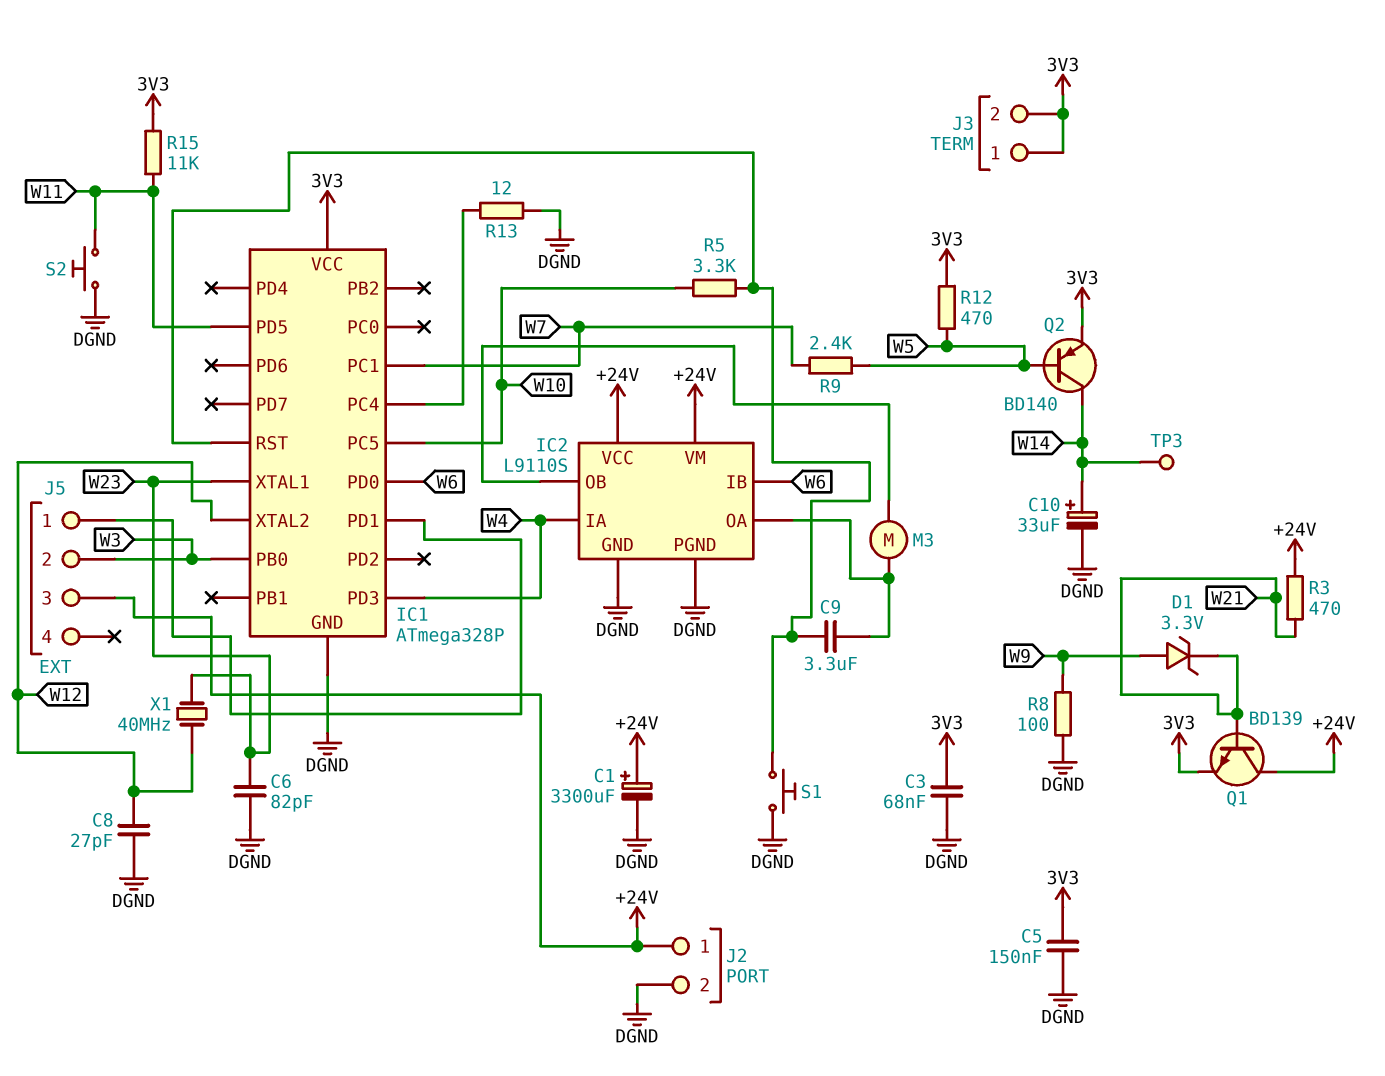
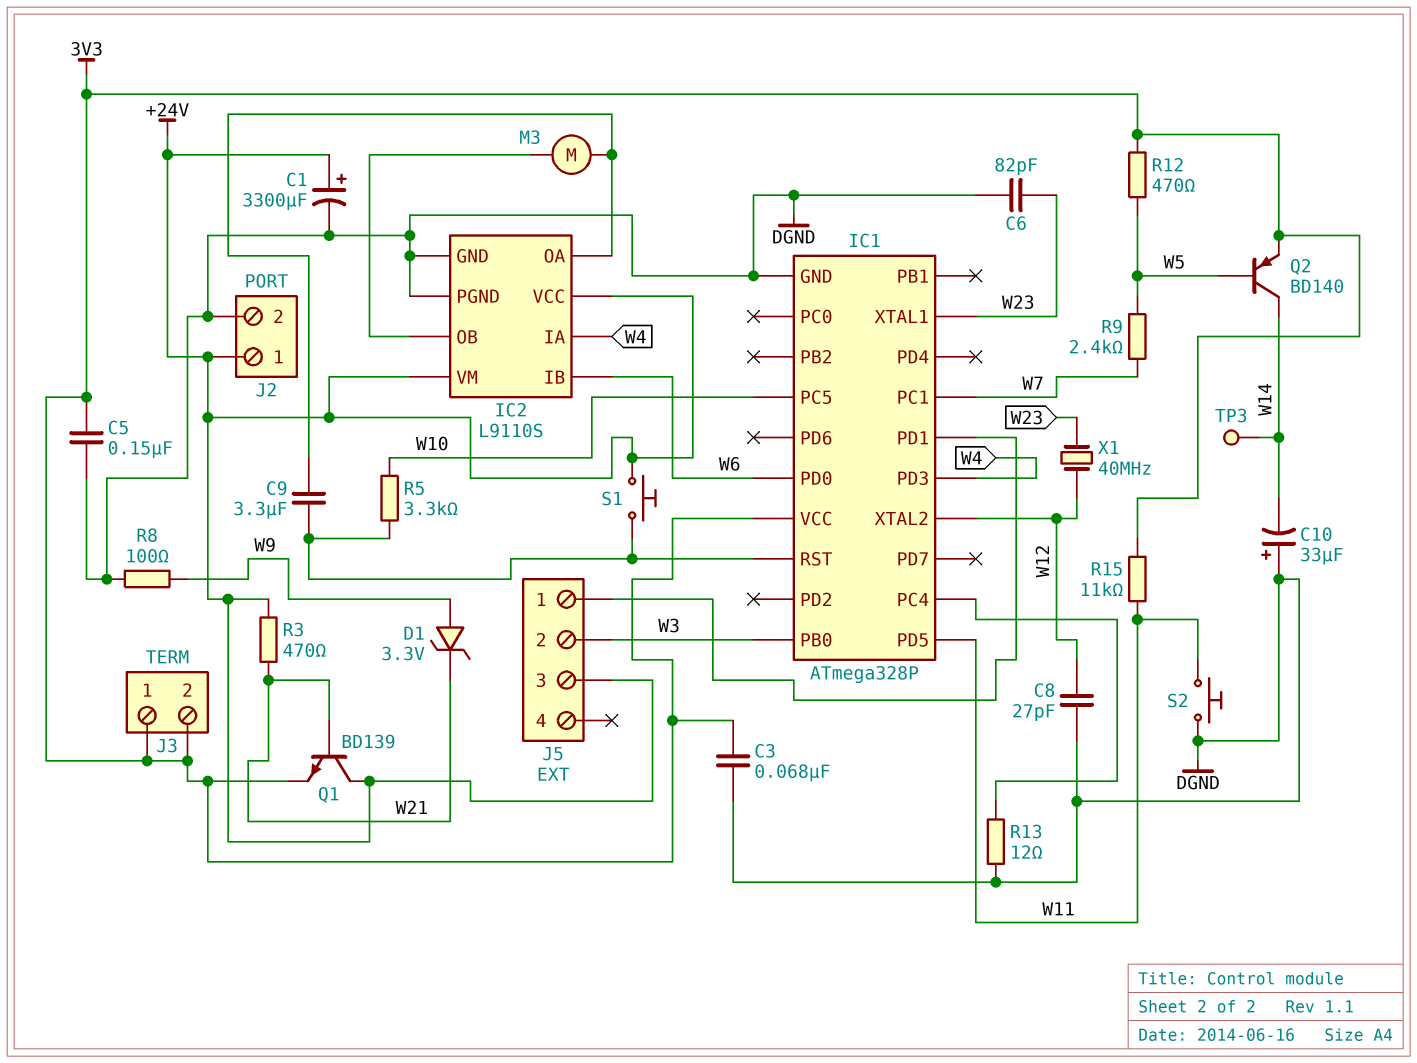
C10: 33uF (plus W14, minus DGND) -> 33uF (plus DGND, minus W14)
S1: button (DGND, IC1/RST) -> button (+24V, IC1/RST)

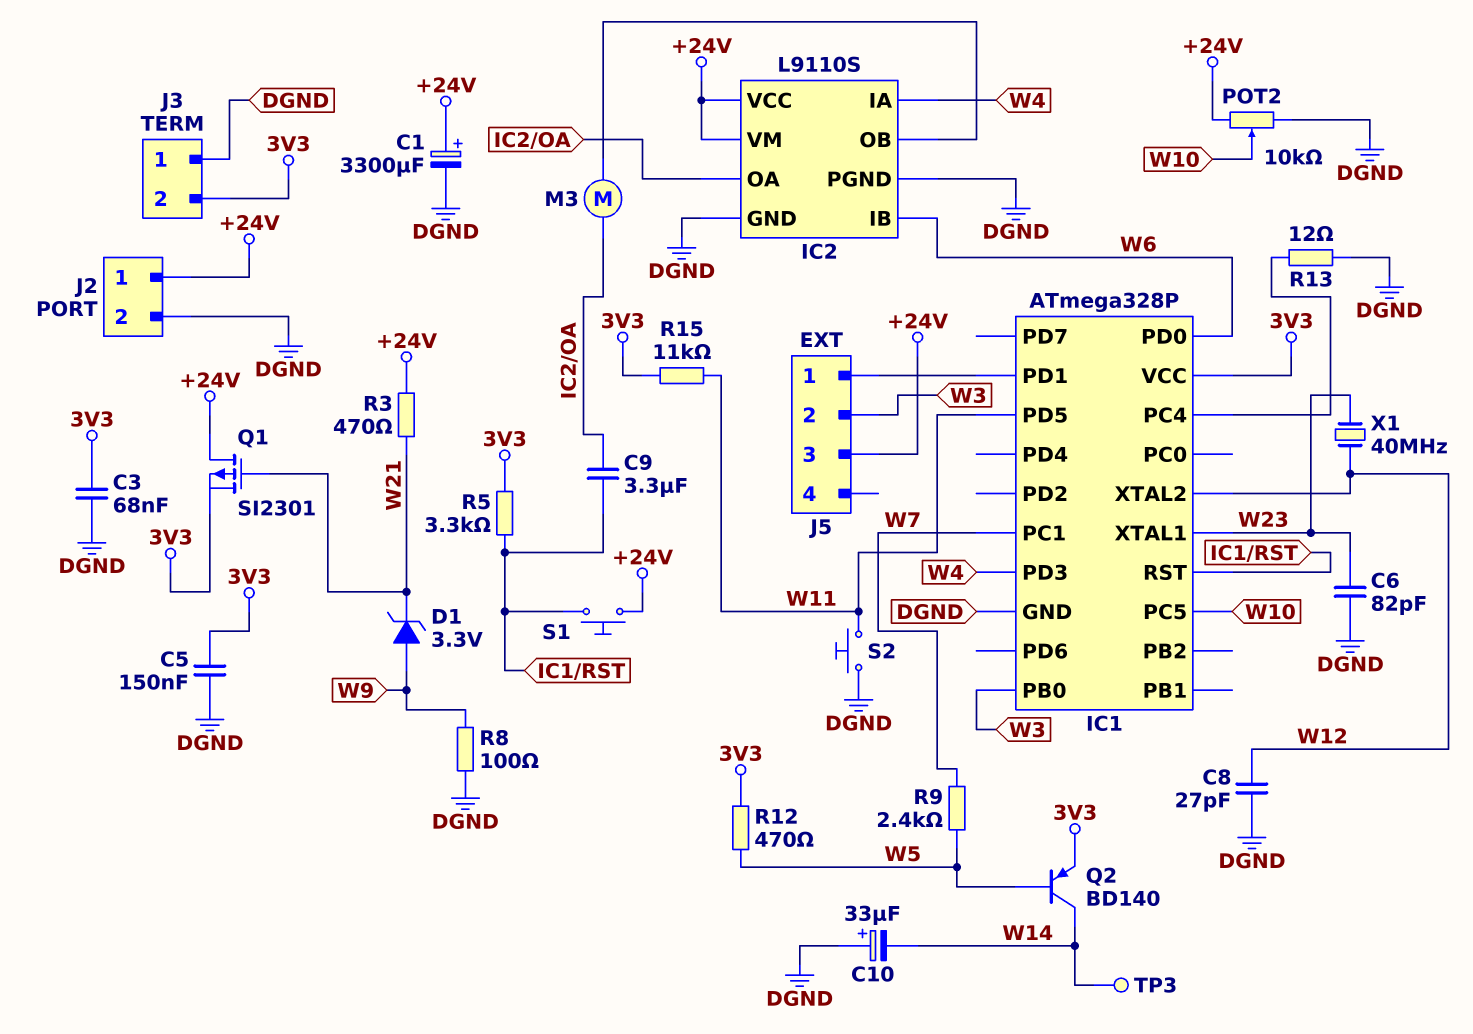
J3 pin 1: 3V3 -> DGND
POT2: none -> 10k (+24V, DGND, wiper W10)
Q1: NPN BD139 (B W21, C +24V, E 3V3) -> PMOS SI2301 (G W21, D +24V, S 3V3)
R5: 3.3k (IC1/RST, W10) -> 3.3k (3V3, IC1/RST)

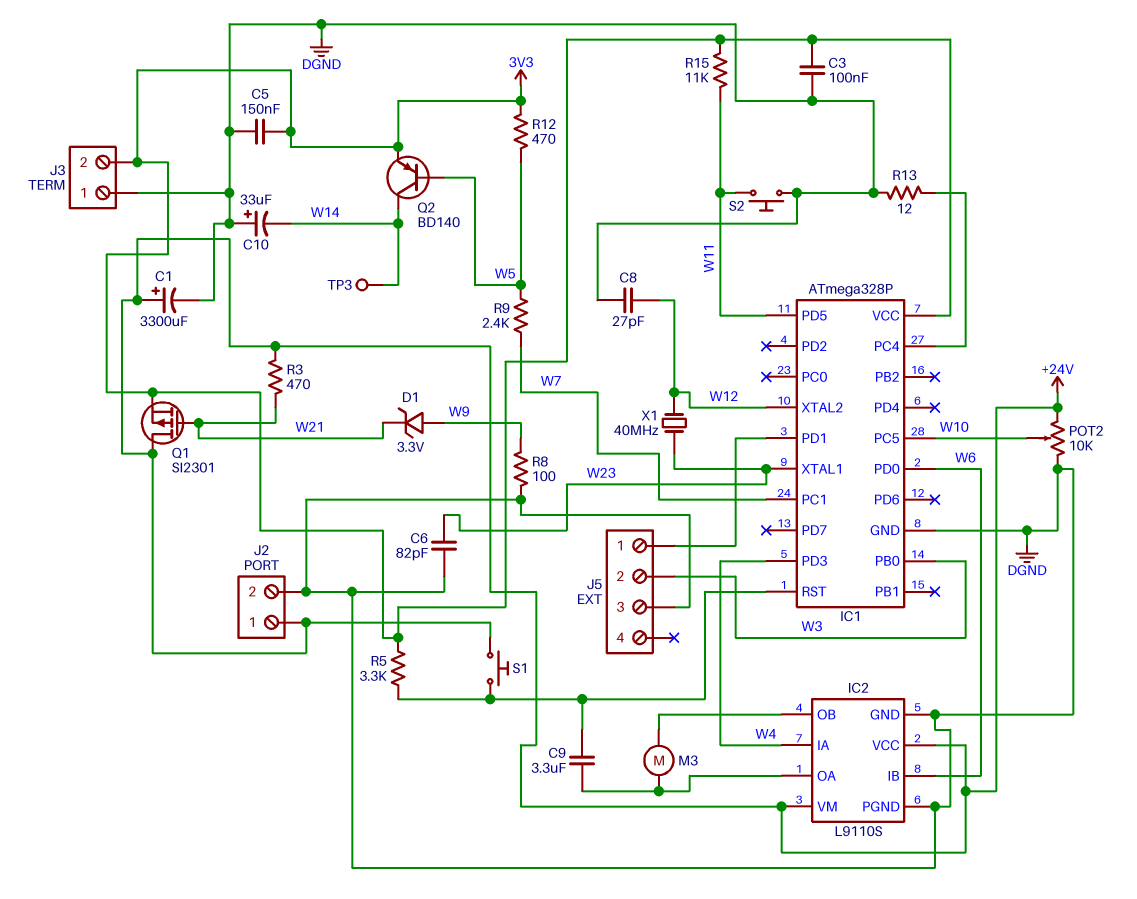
C3: 68nF (3V3, DGND) -> 100nF (3V3, DGND)
J5 pin 3: +24V -> DGND

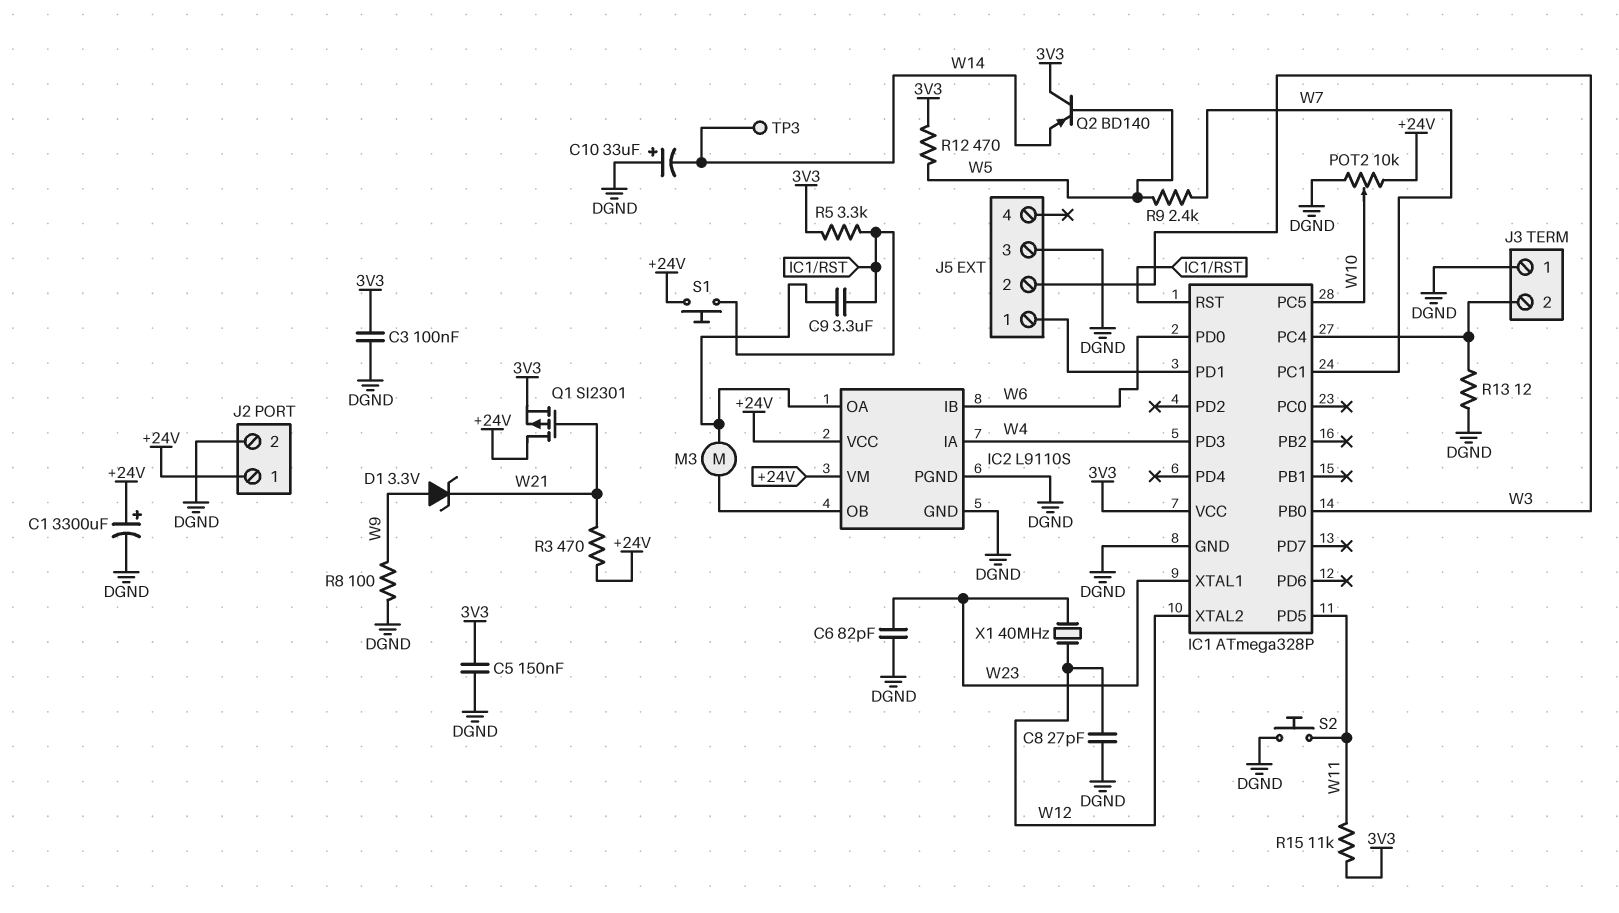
J3 pin 2: 3V3 -> IC1/PC4
Q2: PNP BD140 (B W5, C W14, E 3V3) -> PNP BD140 (B W5, C 3V3, E W14)

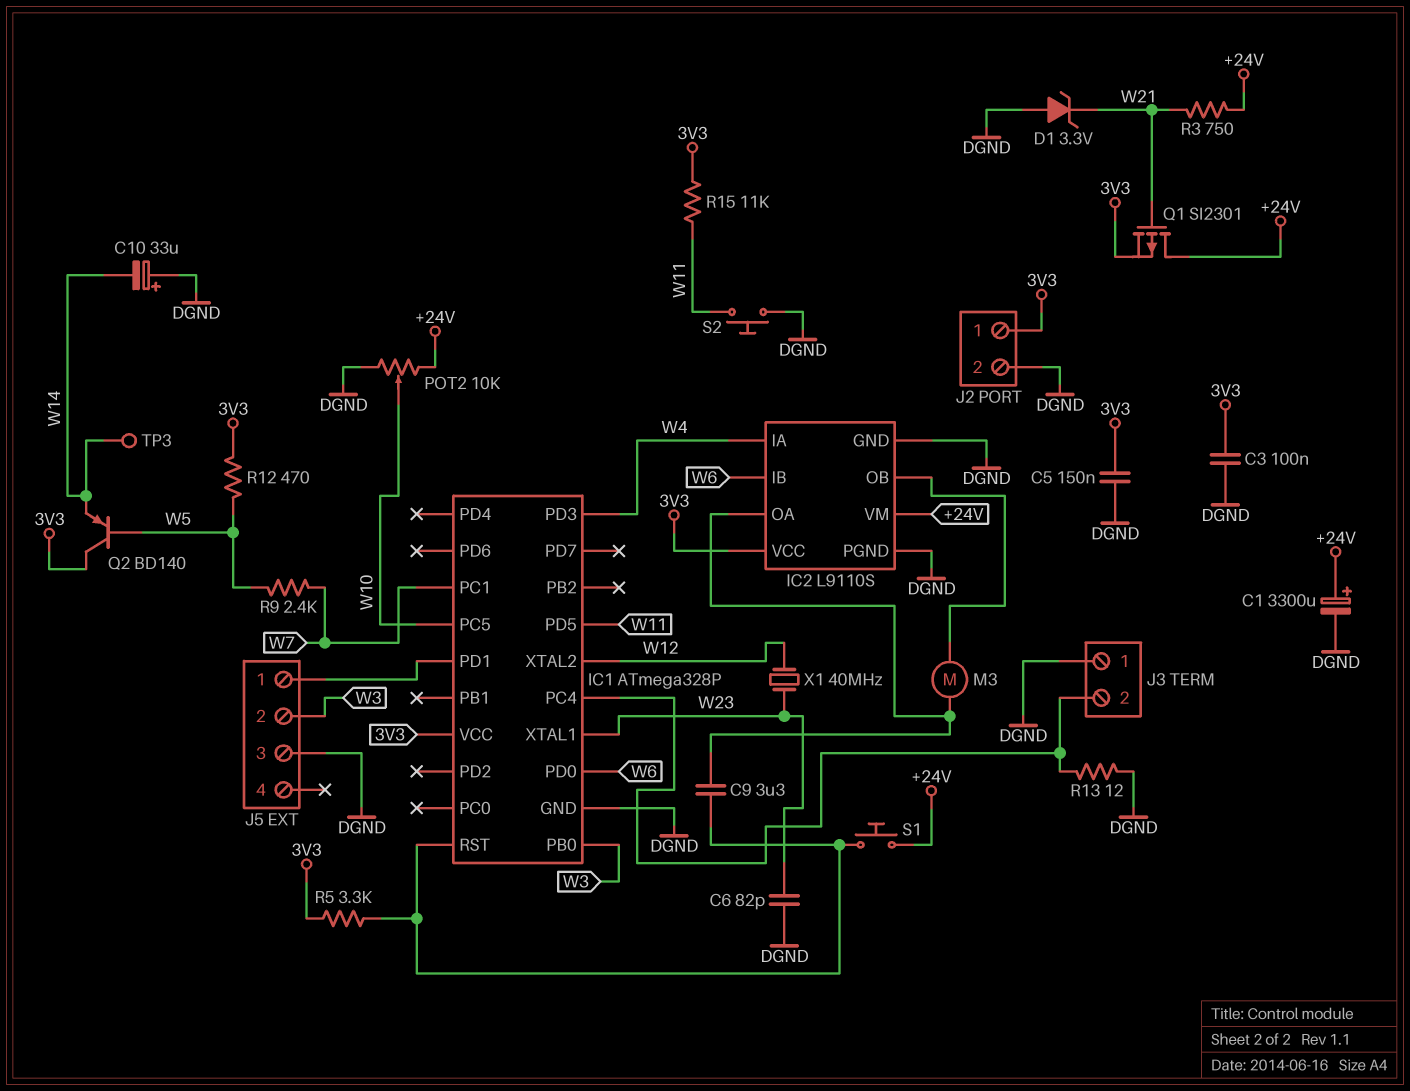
C8: 27pF (DGND, W12) -> none
D1: zener 3.3V (A W9, K W21) -> zener 3.3V (A DGND, K W21)
IC2 pin VCC: +24V -> 3V3
J2 pin 1: +24V -> 3V3
R3: 470 (+24V, W21) -> 750 (+24V, W21)
R8: 100 (DGND, W9) -> none

